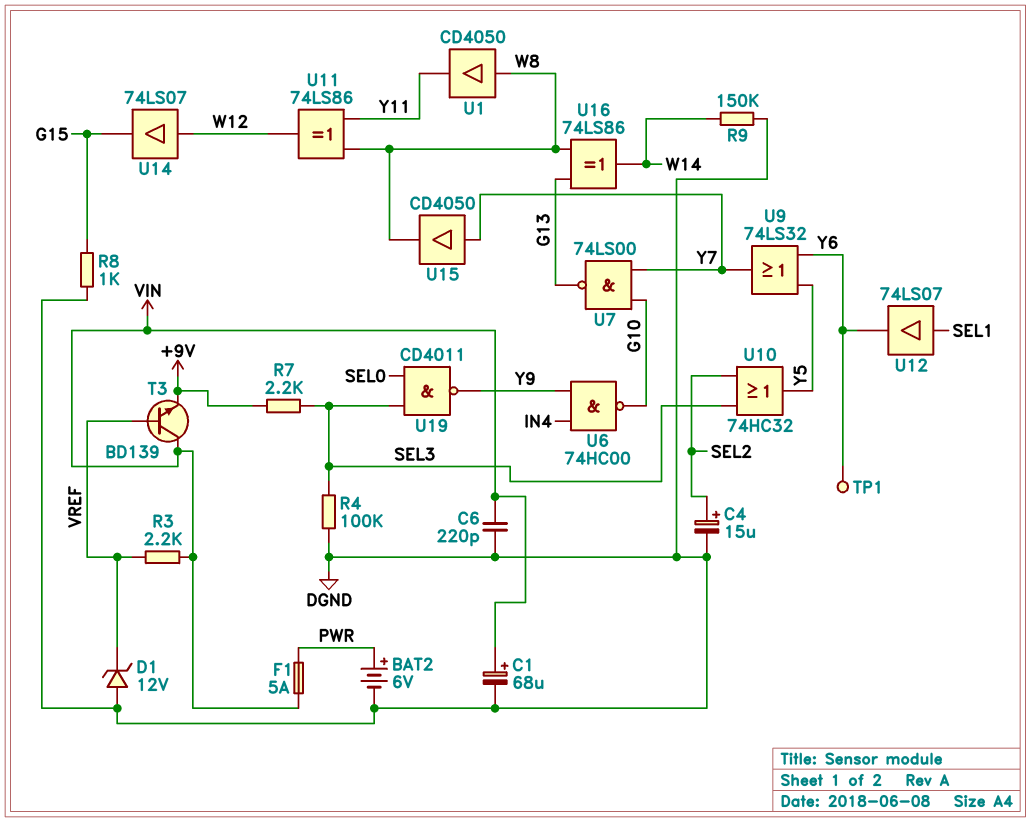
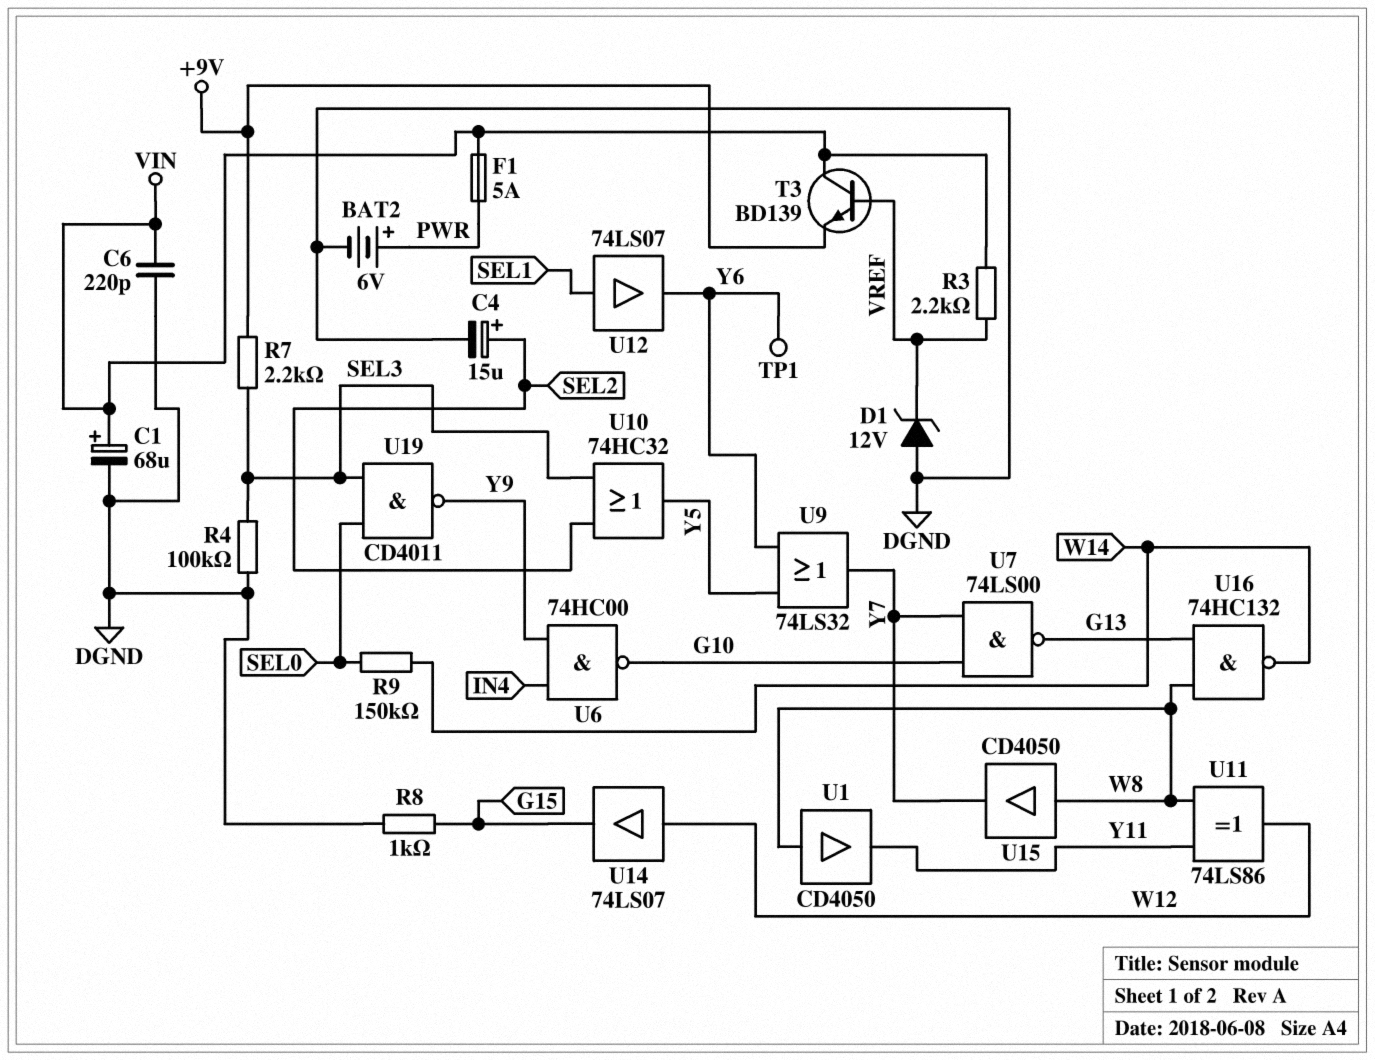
R9: 150k (DGND, W14) -> 150k (SEL0, W14)
U15: buffer CD4050 (in Y7, out W8) -> buffer CD4050 (in W8, out Y7)
U16: XOR 74LS86 (in G13, in W8, out W14) -> NAND 74HC132 (in G13, in W8, out W14)

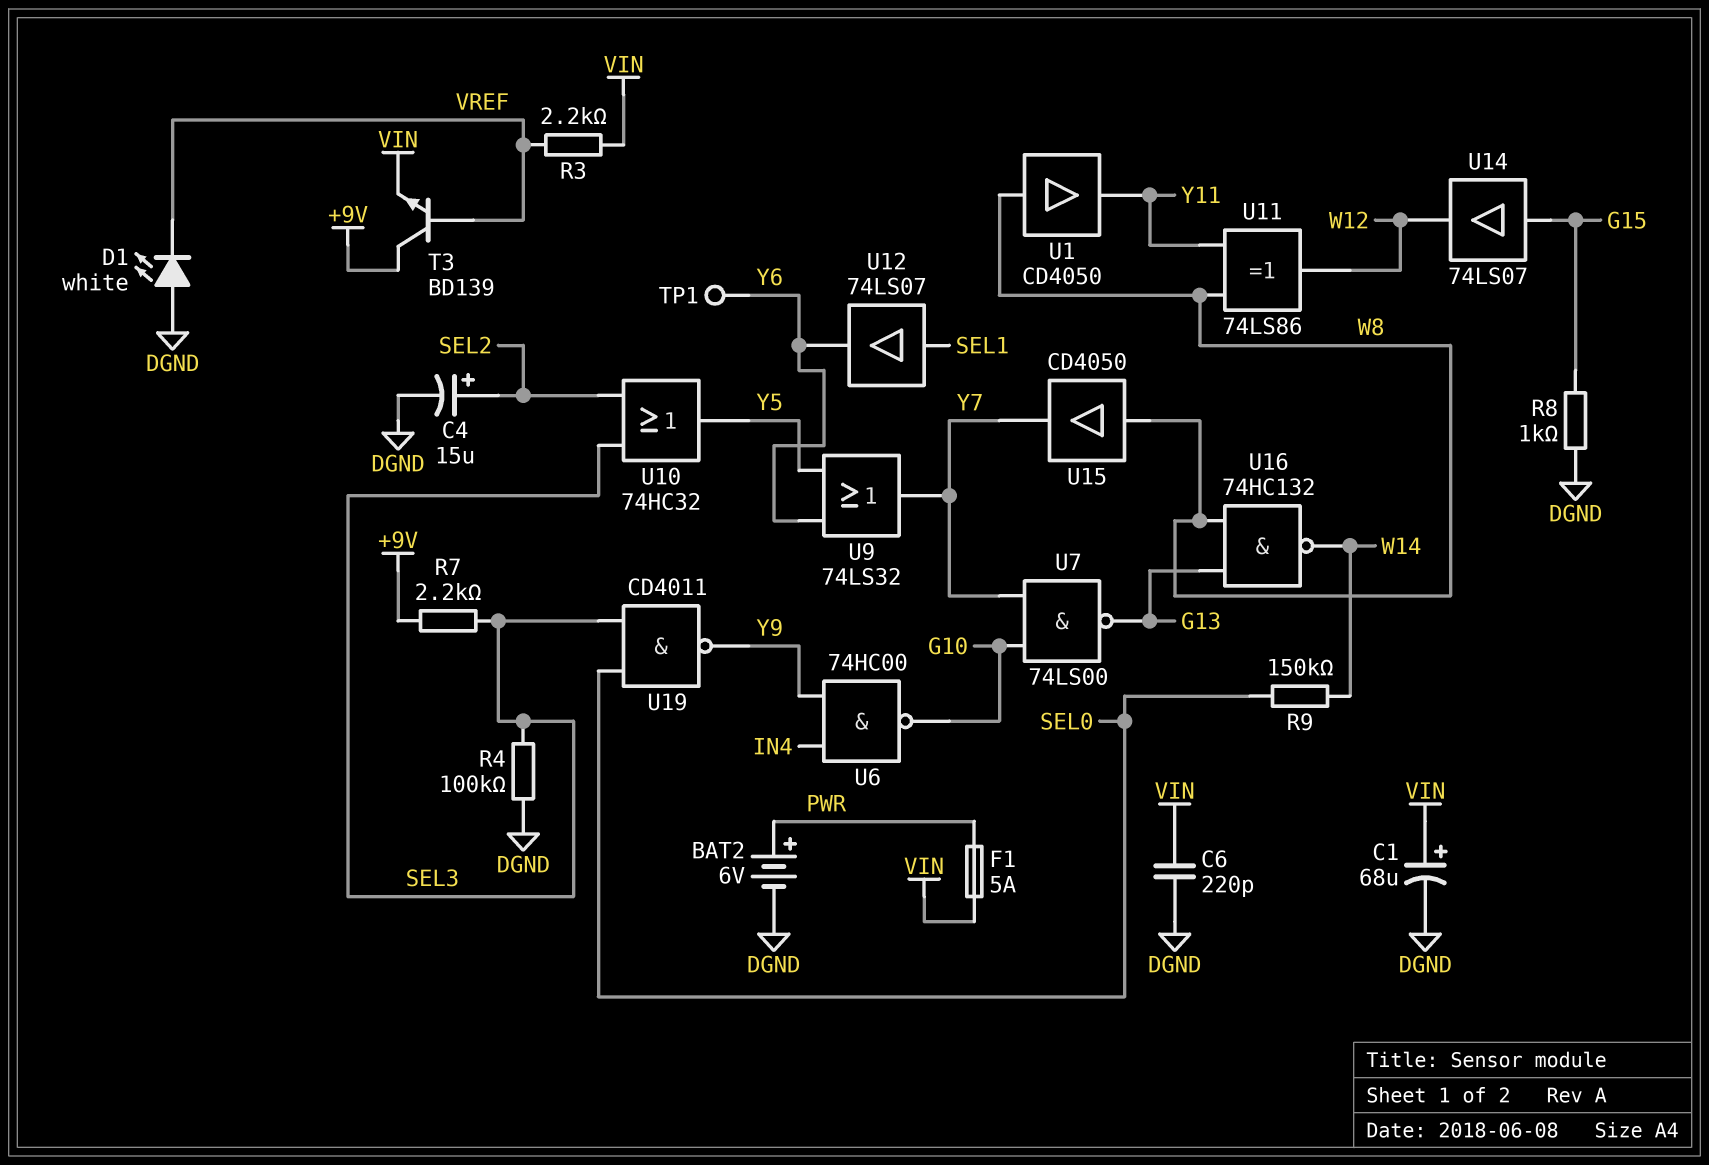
D1: zener 12V (A DGND, K VREF) -> LED white (A DGND, K VREF)
T3: NPN BD139 (B VREF, C VIN, E +9V) -> NPN BD139 (B VREF, C +9V, E VIN)
U14: buffer 74LS07 (in W12, out G15) -> buffer 74LS07 (in G15, out W12)

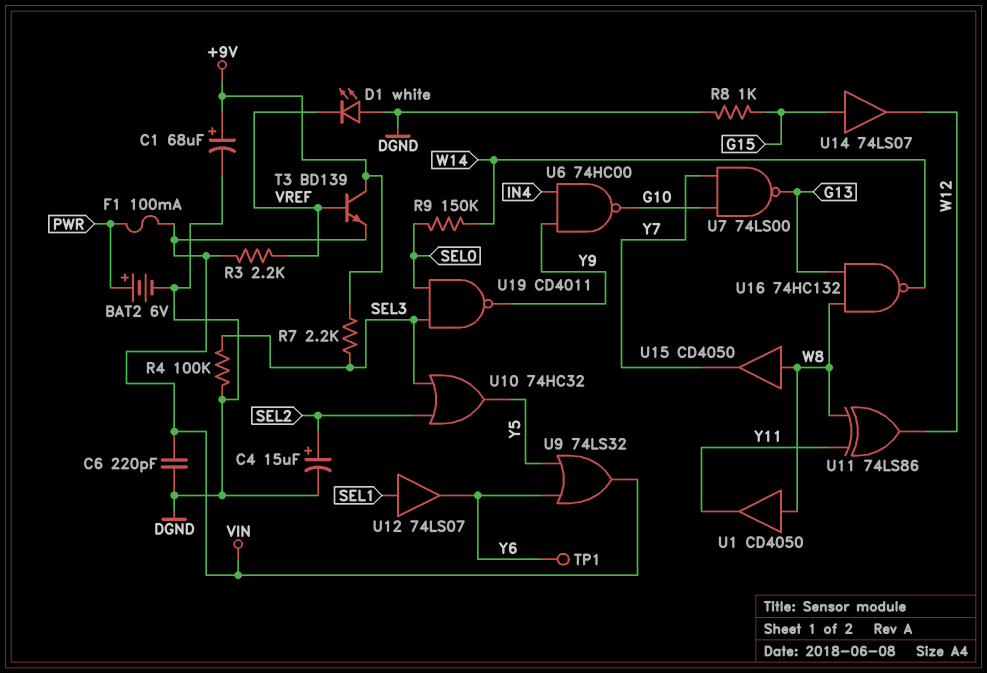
C1: 68uF (plus VIN, minus DGND) -> 68uF (plus +9V, minus DGND)
F1: 5A (PWR, VIN) -> 100mA (PWR, VIN)
U9: OR 74LS32 (in Y5, in Y6, out Y7) -> OR 74LS32 (in Y5, in Y6, out VIN)

